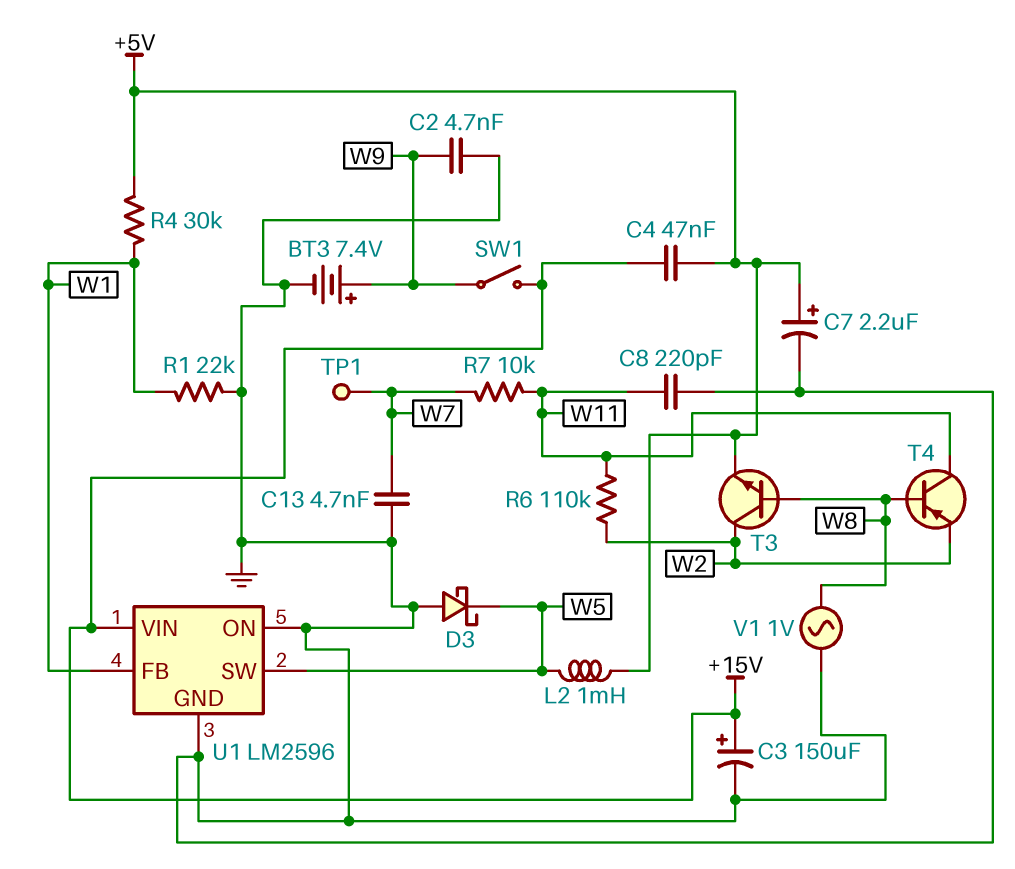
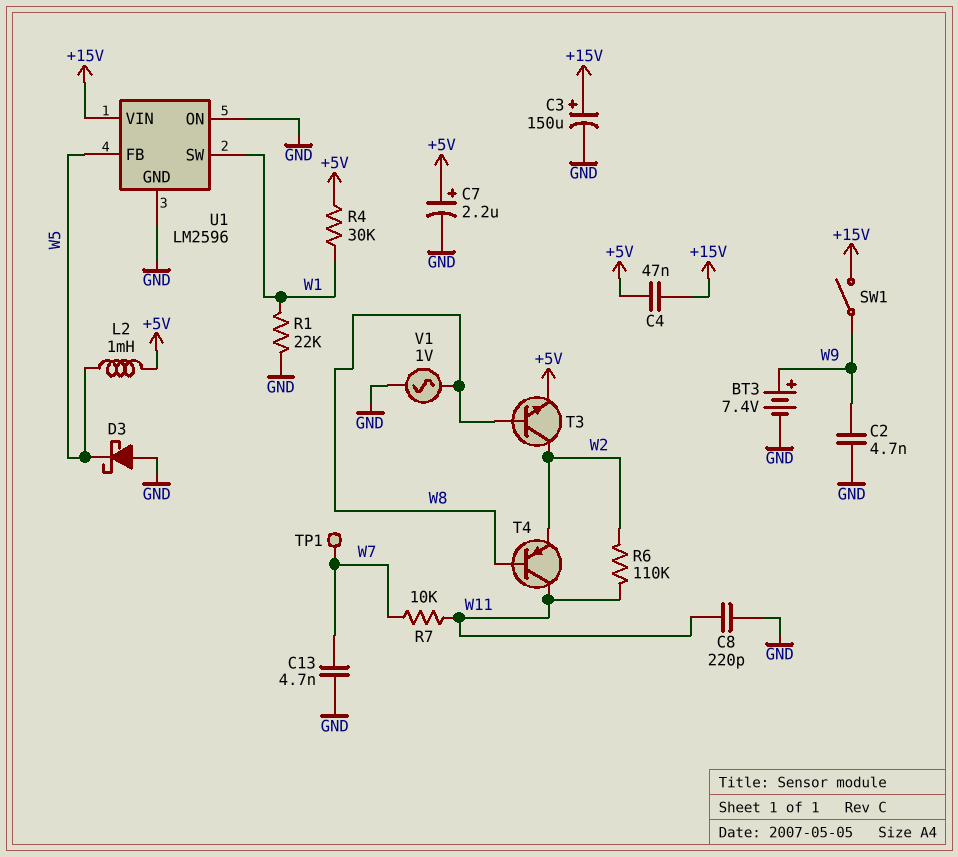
U1 pin FB: W1 -> W5
U1 pin SW: W5 -> W1

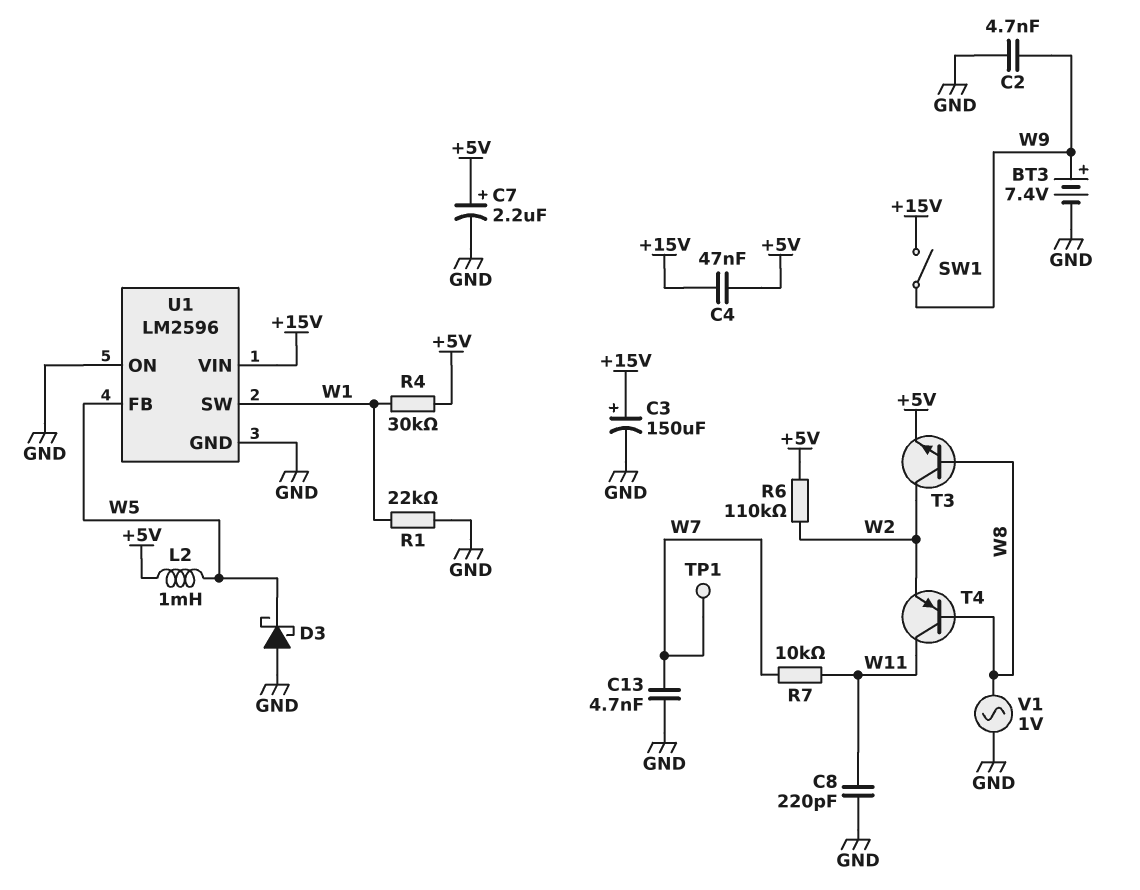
R6: 110k (W2, W11) -> 110k (+5V, W2)

